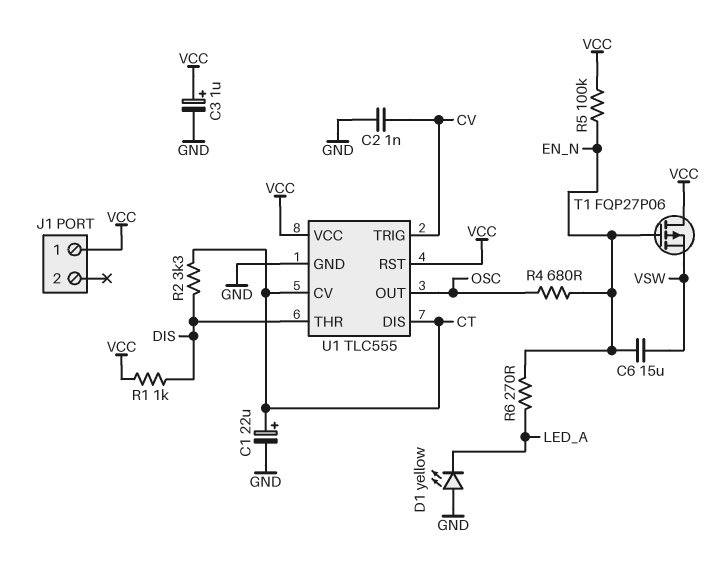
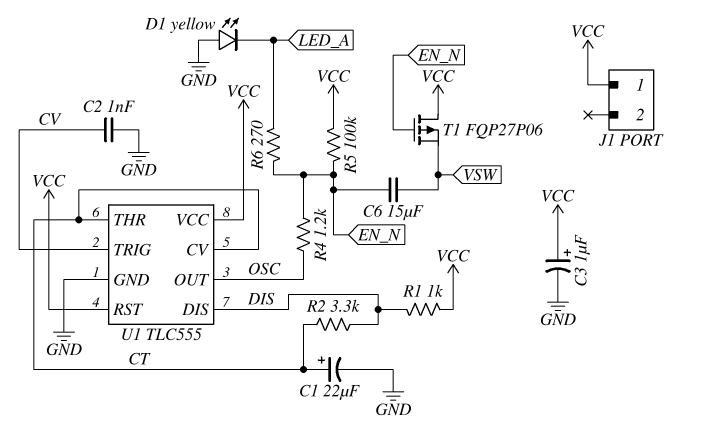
R4: 680 (EN_N, OSC) -> 1.2k (EN_N, OSC)
U1 pin DIS: CT -> DIS
U1 pin THR: DIS -> CT

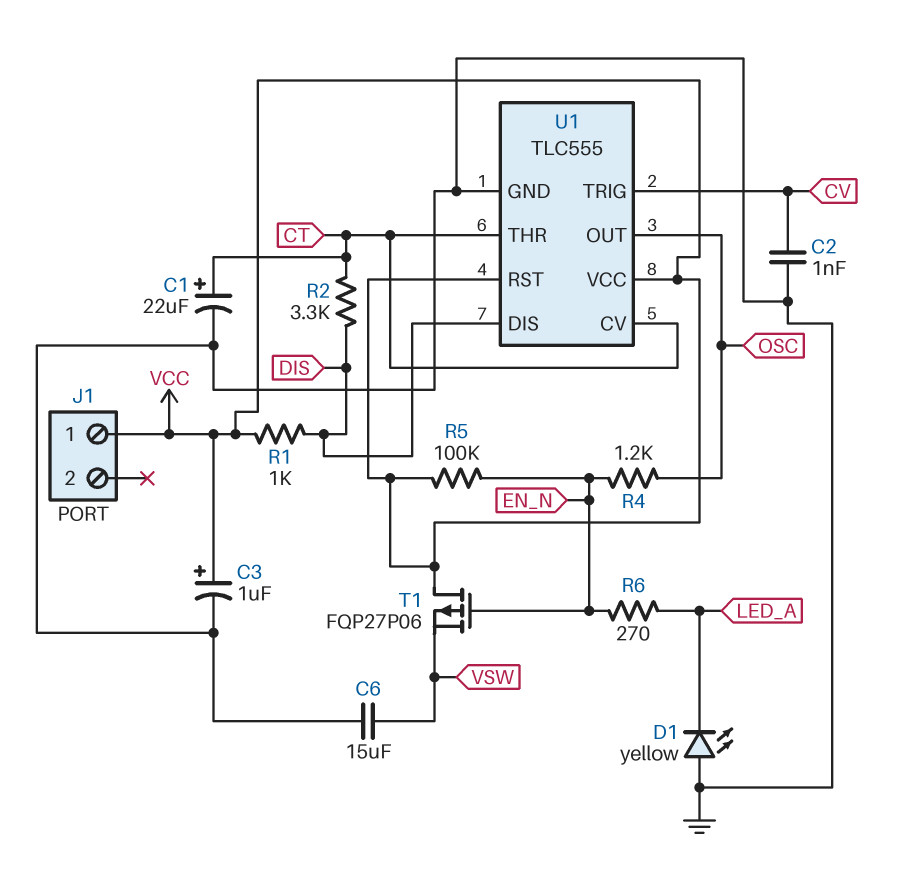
C6: 15uF (EN_N, VSW) -> 15uF (GND, VSW)

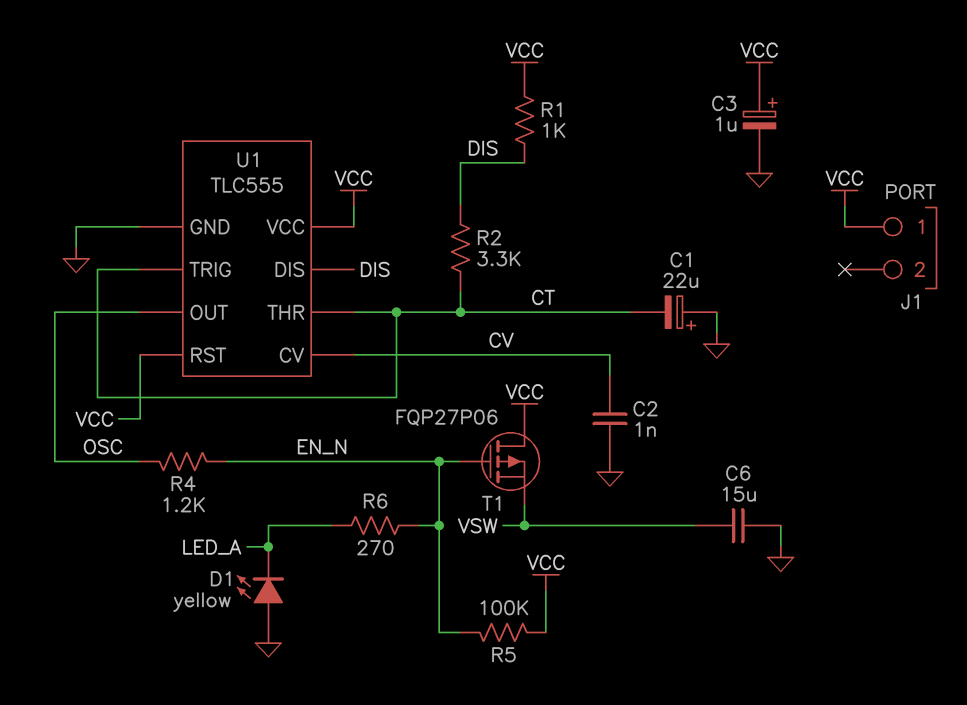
C1: 22uF (plus CT, minus GND) -> 22uF (plus GND, minus CT)
U1 pin CV: CT -> CV
U1 pin TRIG: CV -> CT

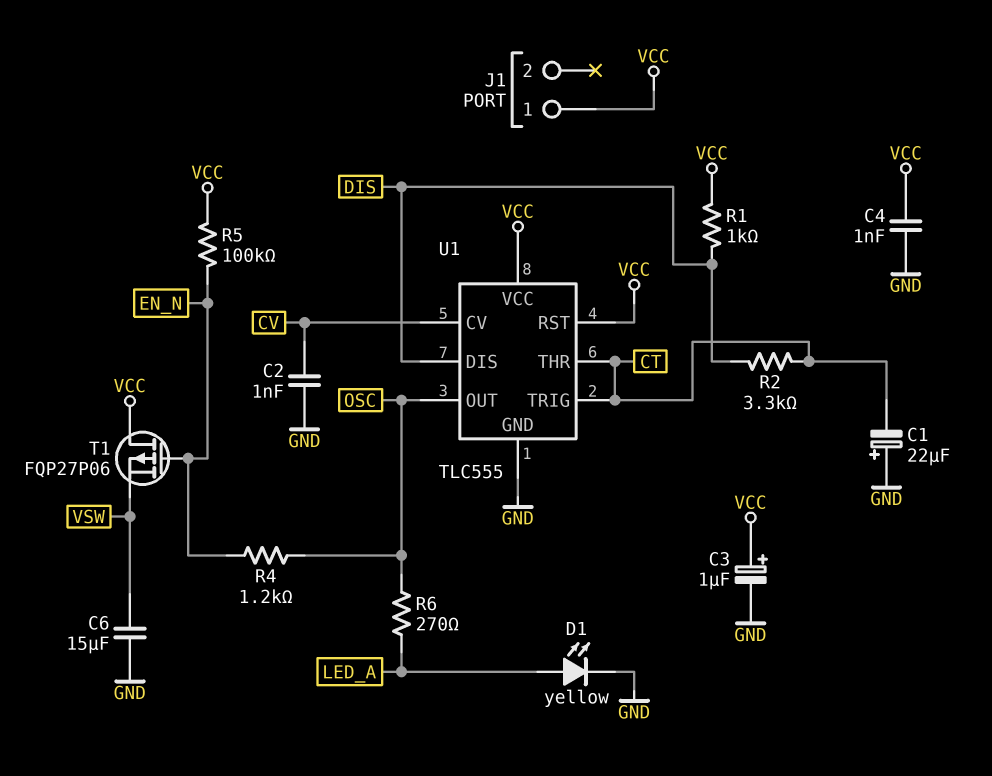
C4: none -> 1nF (GND, VCC)
D1: LED yellow (A GND, K LED_A) -> LED yellow (A LED_A, K GND)
R6: 270 (EN_N, LED_A) -> 270 (LED_A, OSC)

